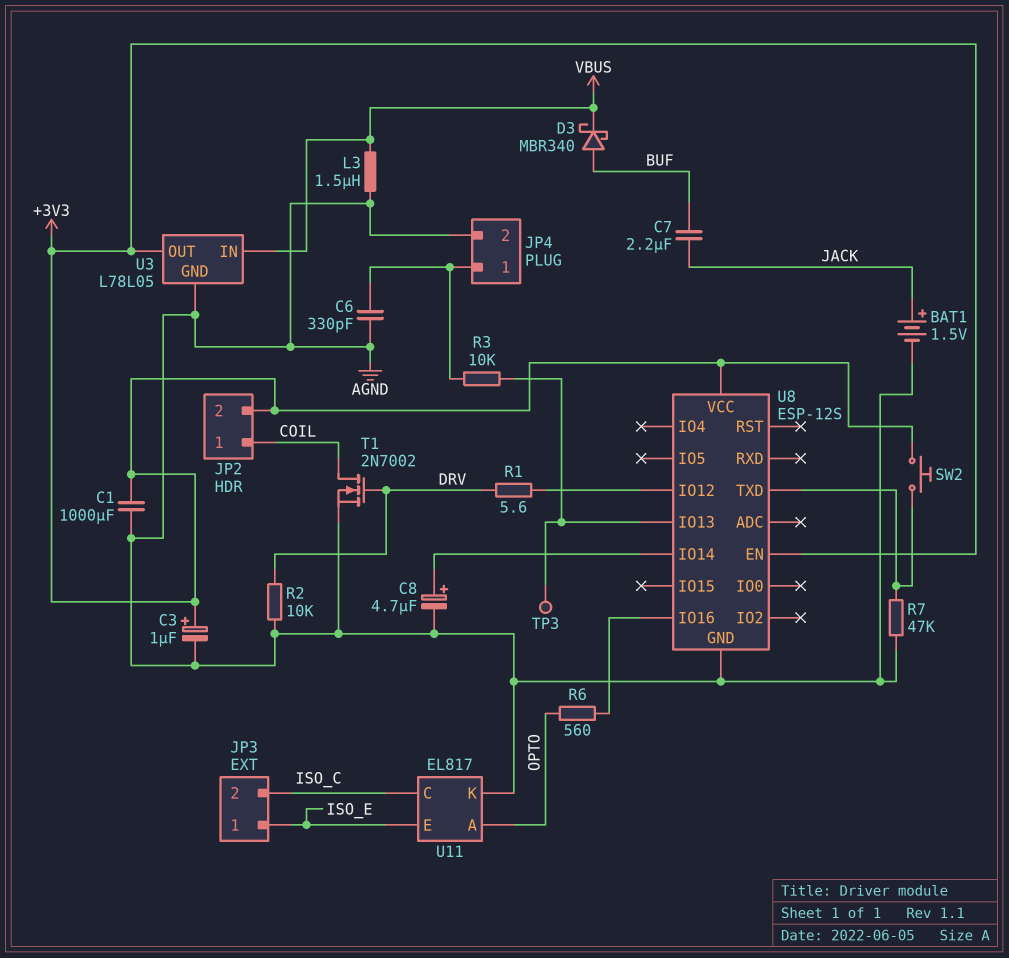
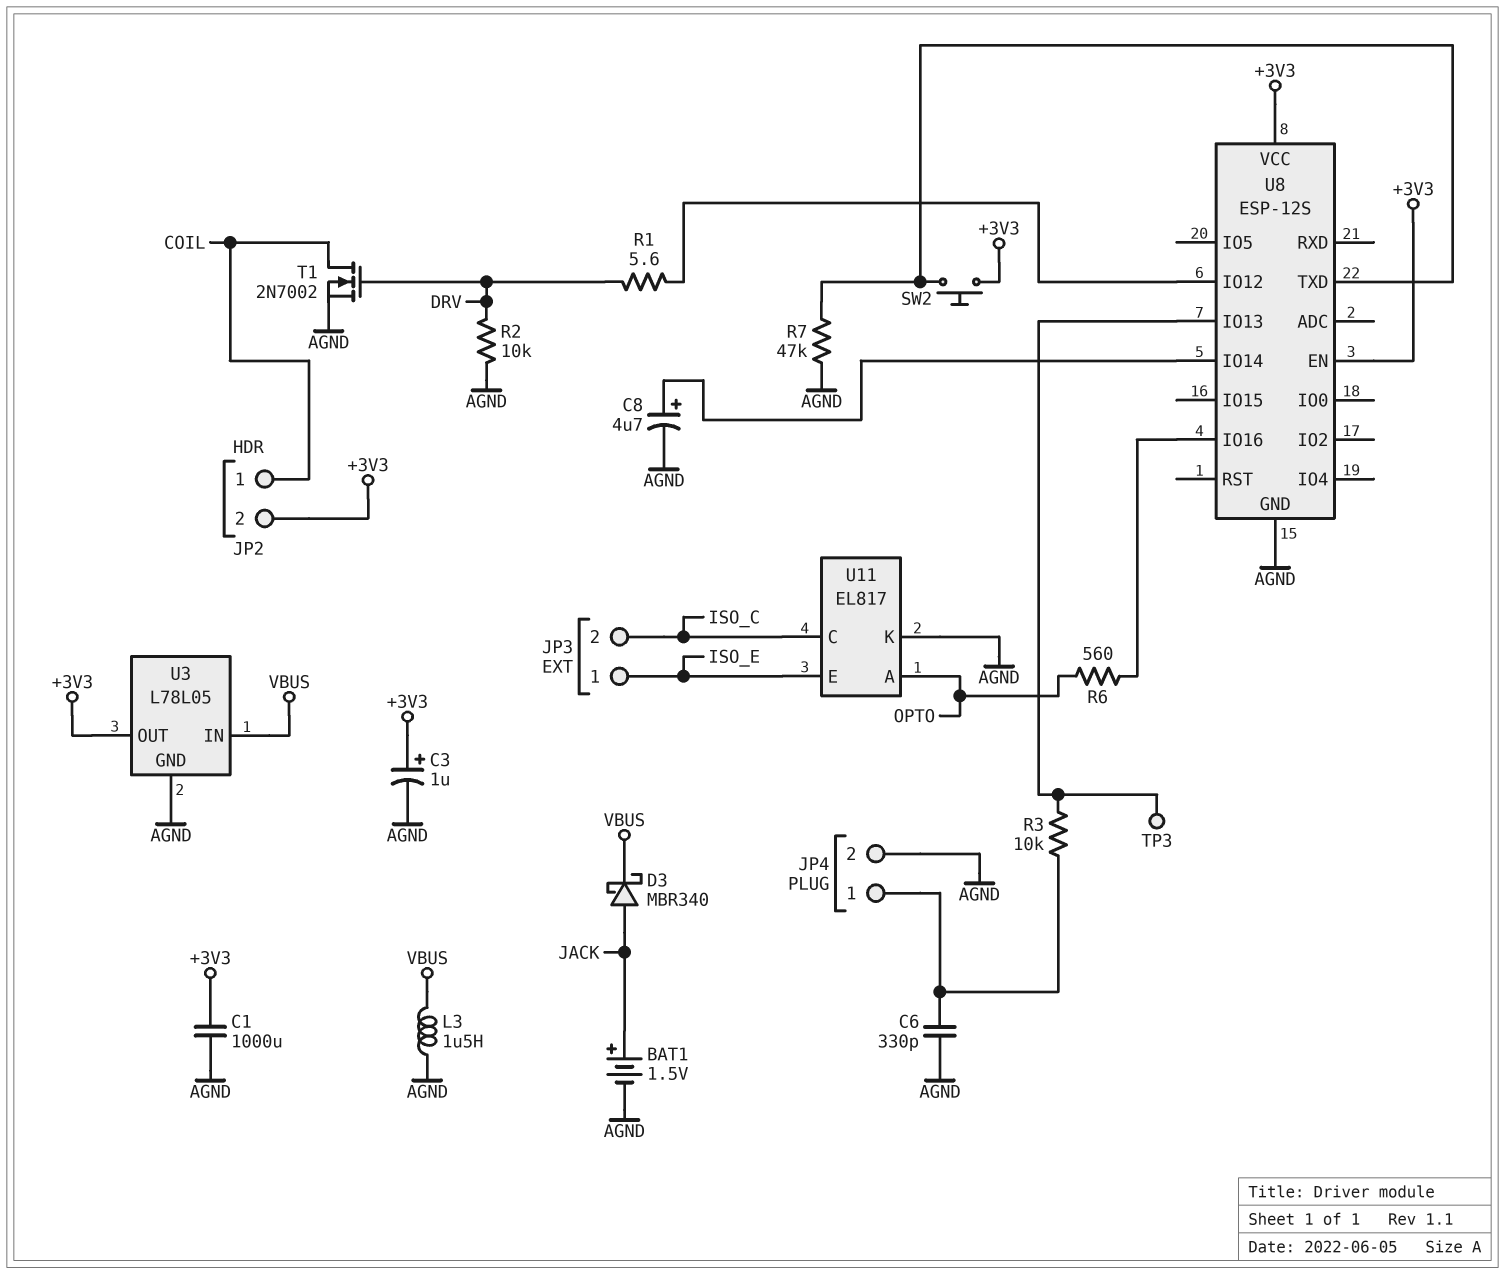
C7: 2.2uF (BUF, JACK) -> none
D3: schottky MBR340 (A BUF, K VBUS) -> schottky MBR340 (A JACK, K VBUS)

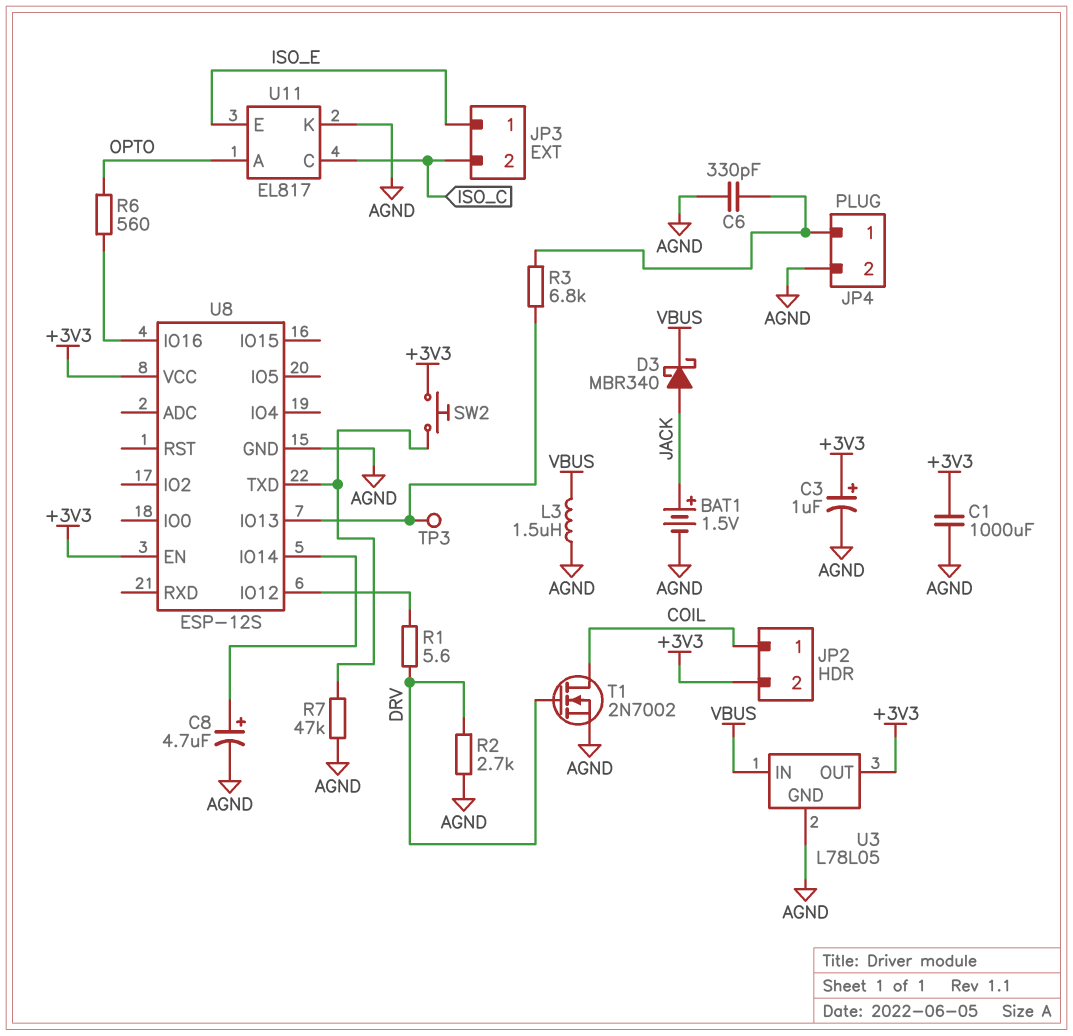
R2: 10k (AGND, DRV) -> 2.7k (AGND, DRV)
R3: 10k (JP4/1, U8/IO13) -> 6.8k (JP4/1, U8/IO13)

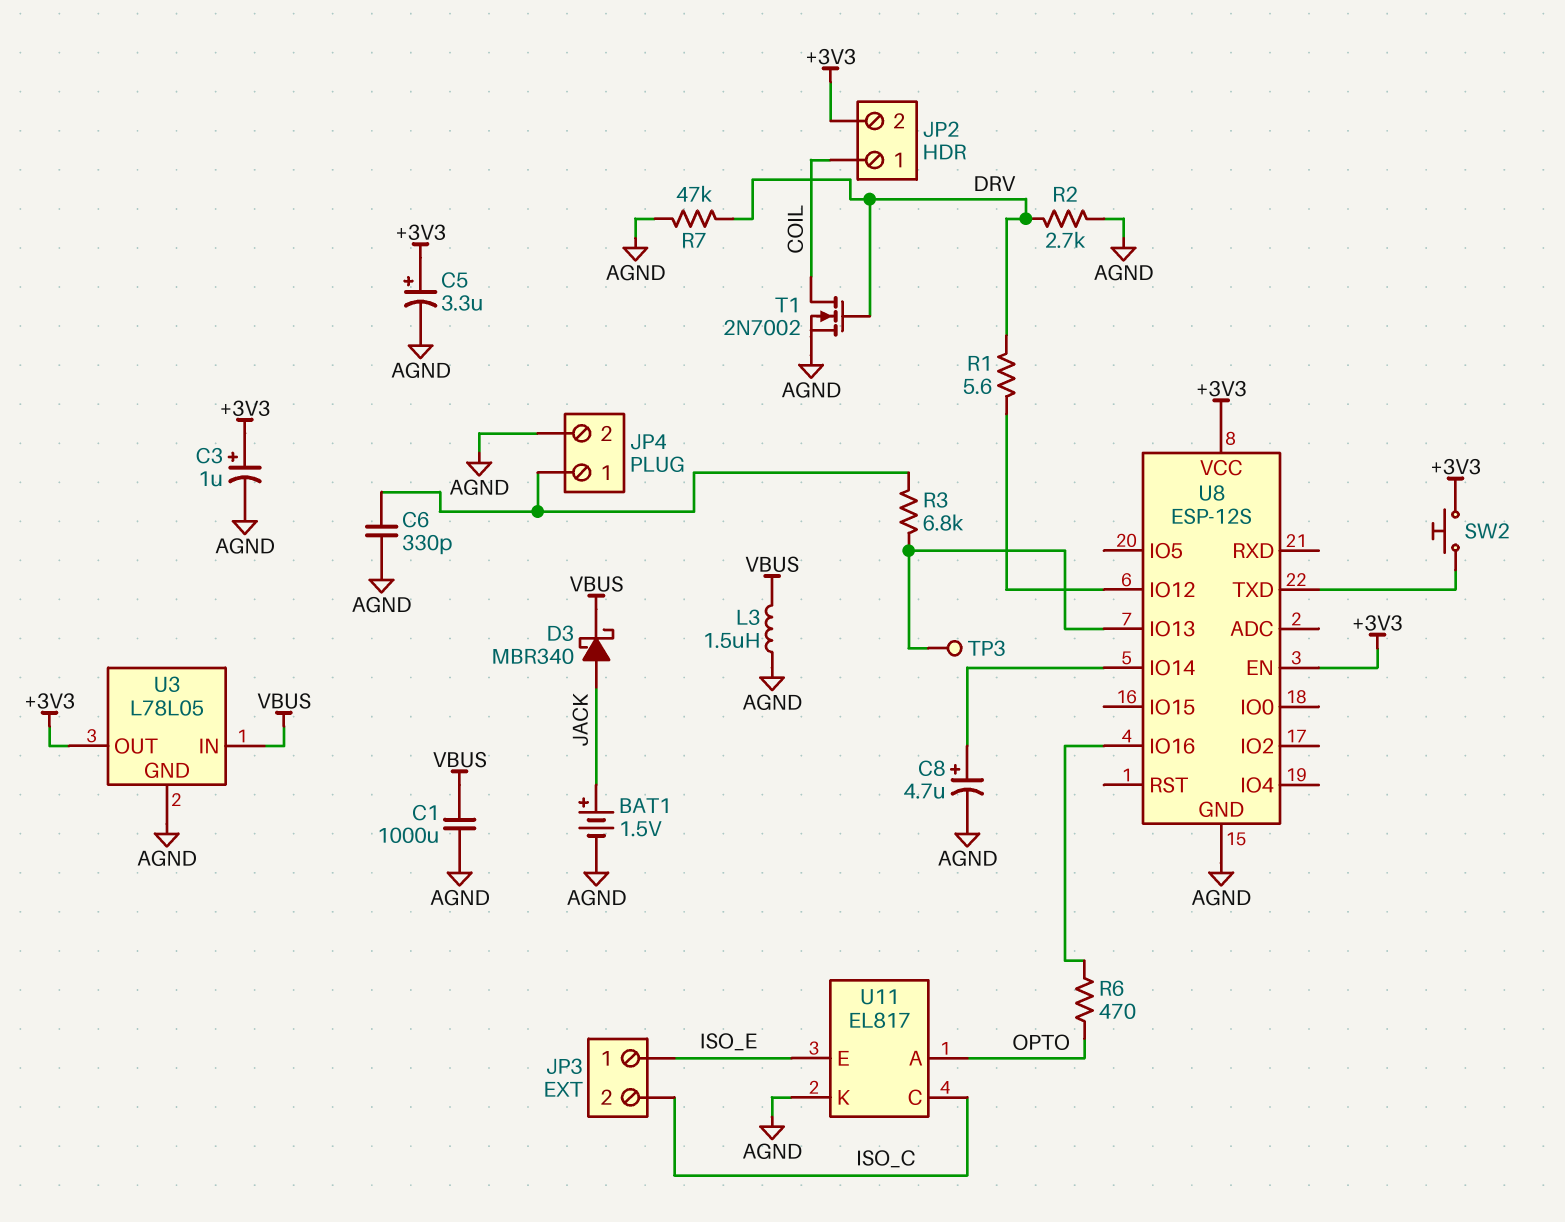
C1: 1000uF (+3V3, AGND) -> 1000uF (AGND, VBUS)
C5: none -> 3.3uF (plus +3V3, minus AGND)
R6: 560 (OPTO, U8/IO16) -> 470 (OPTO, U8/IO16)
R7: 47k (AGND, U8/TXD) -> 47k (AGND, DRV)

